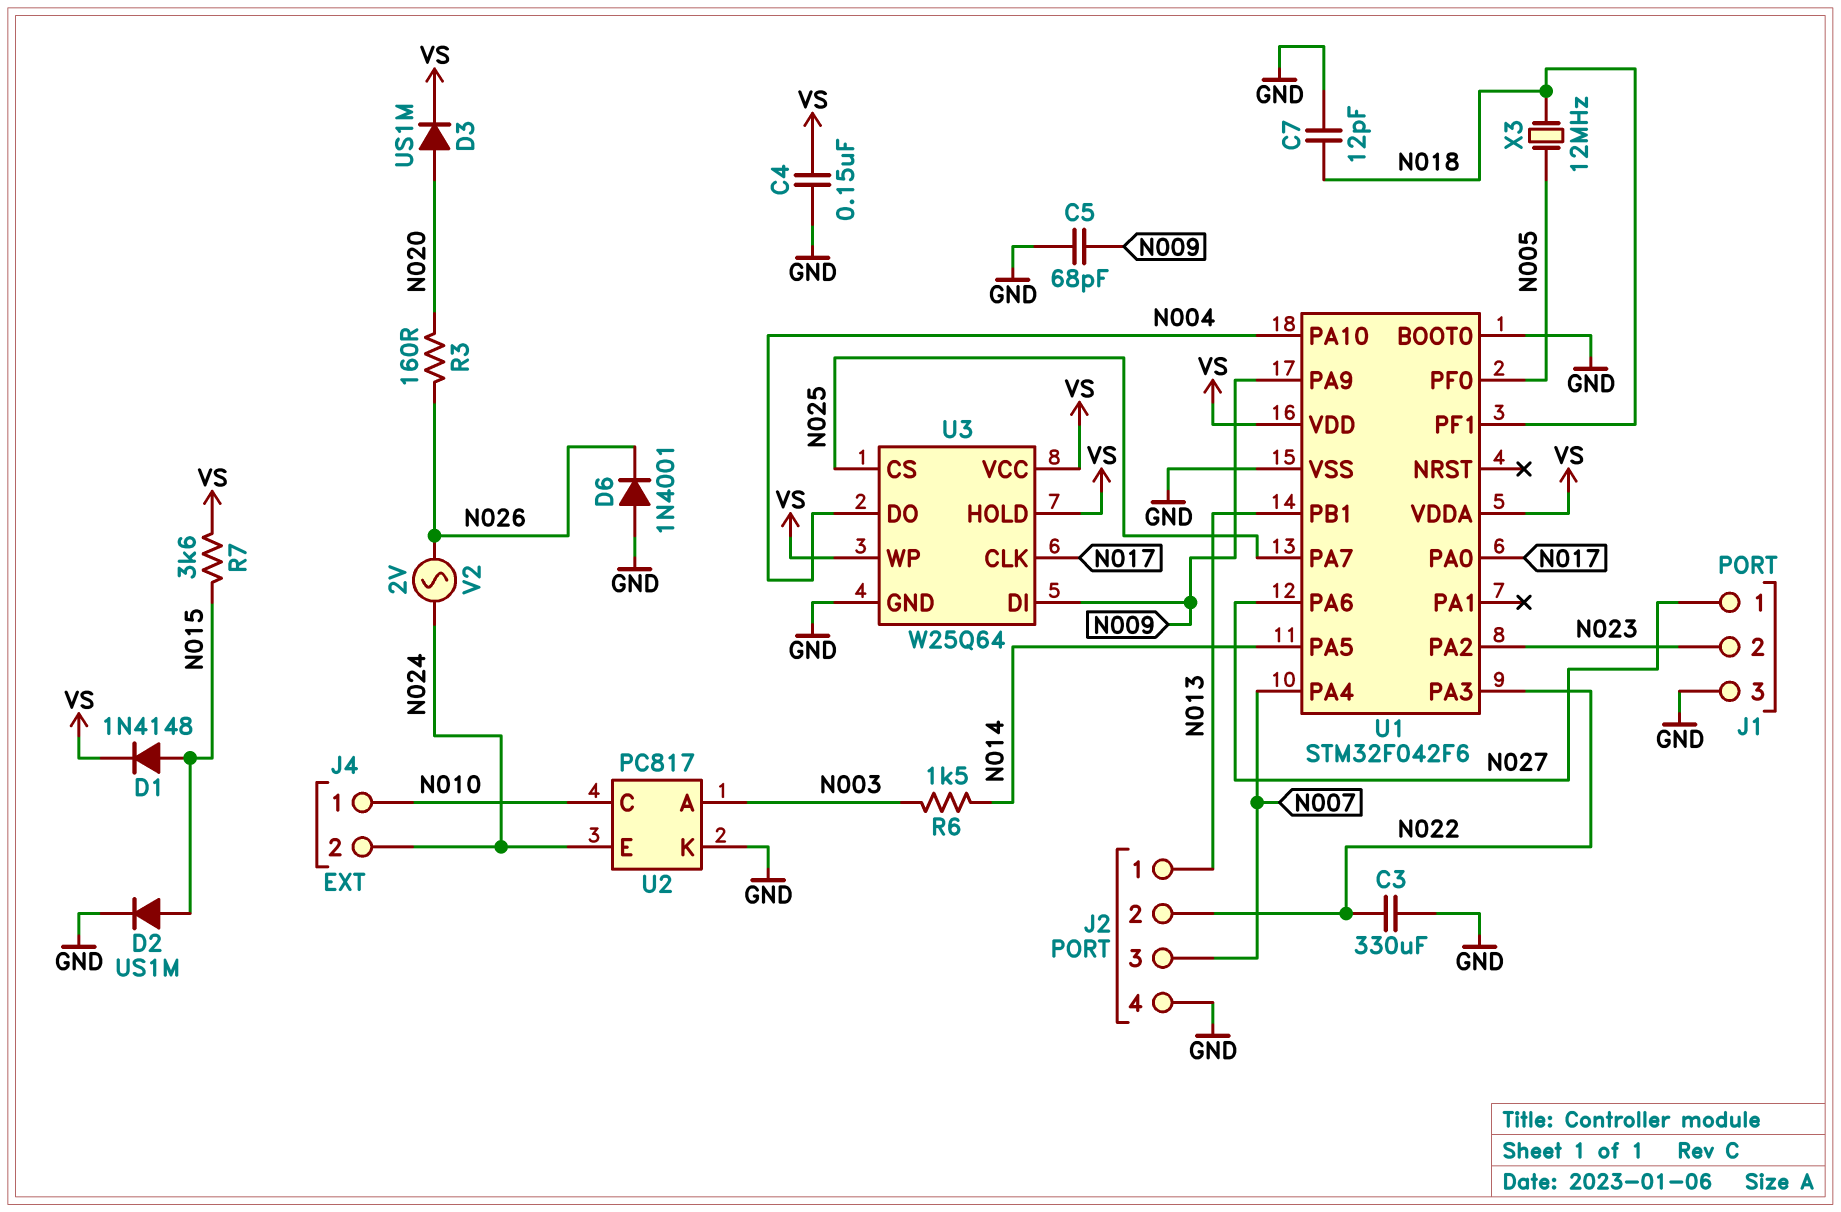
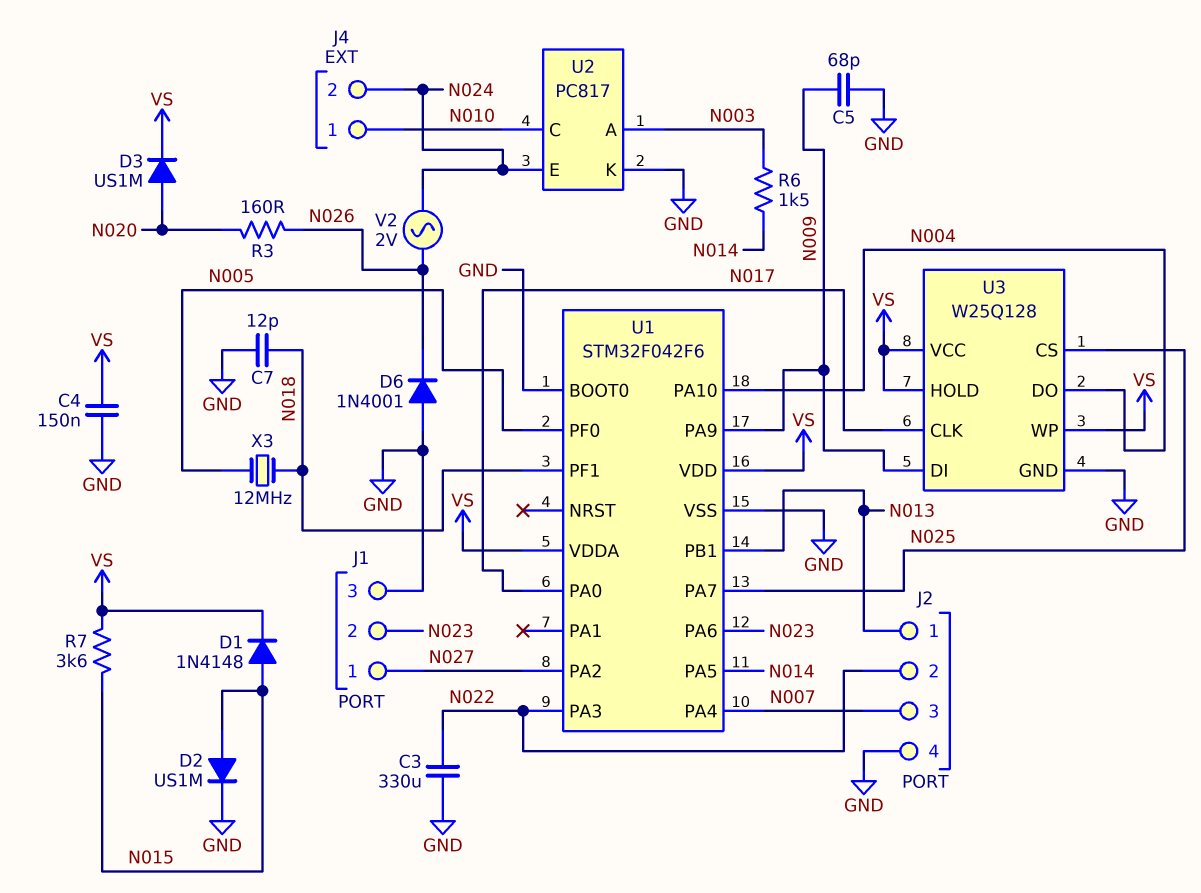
U1 pin PA2: N023 -> N027
U1 pin PA6: N027 -> N023
U3: W25Q64 -> W25Q128

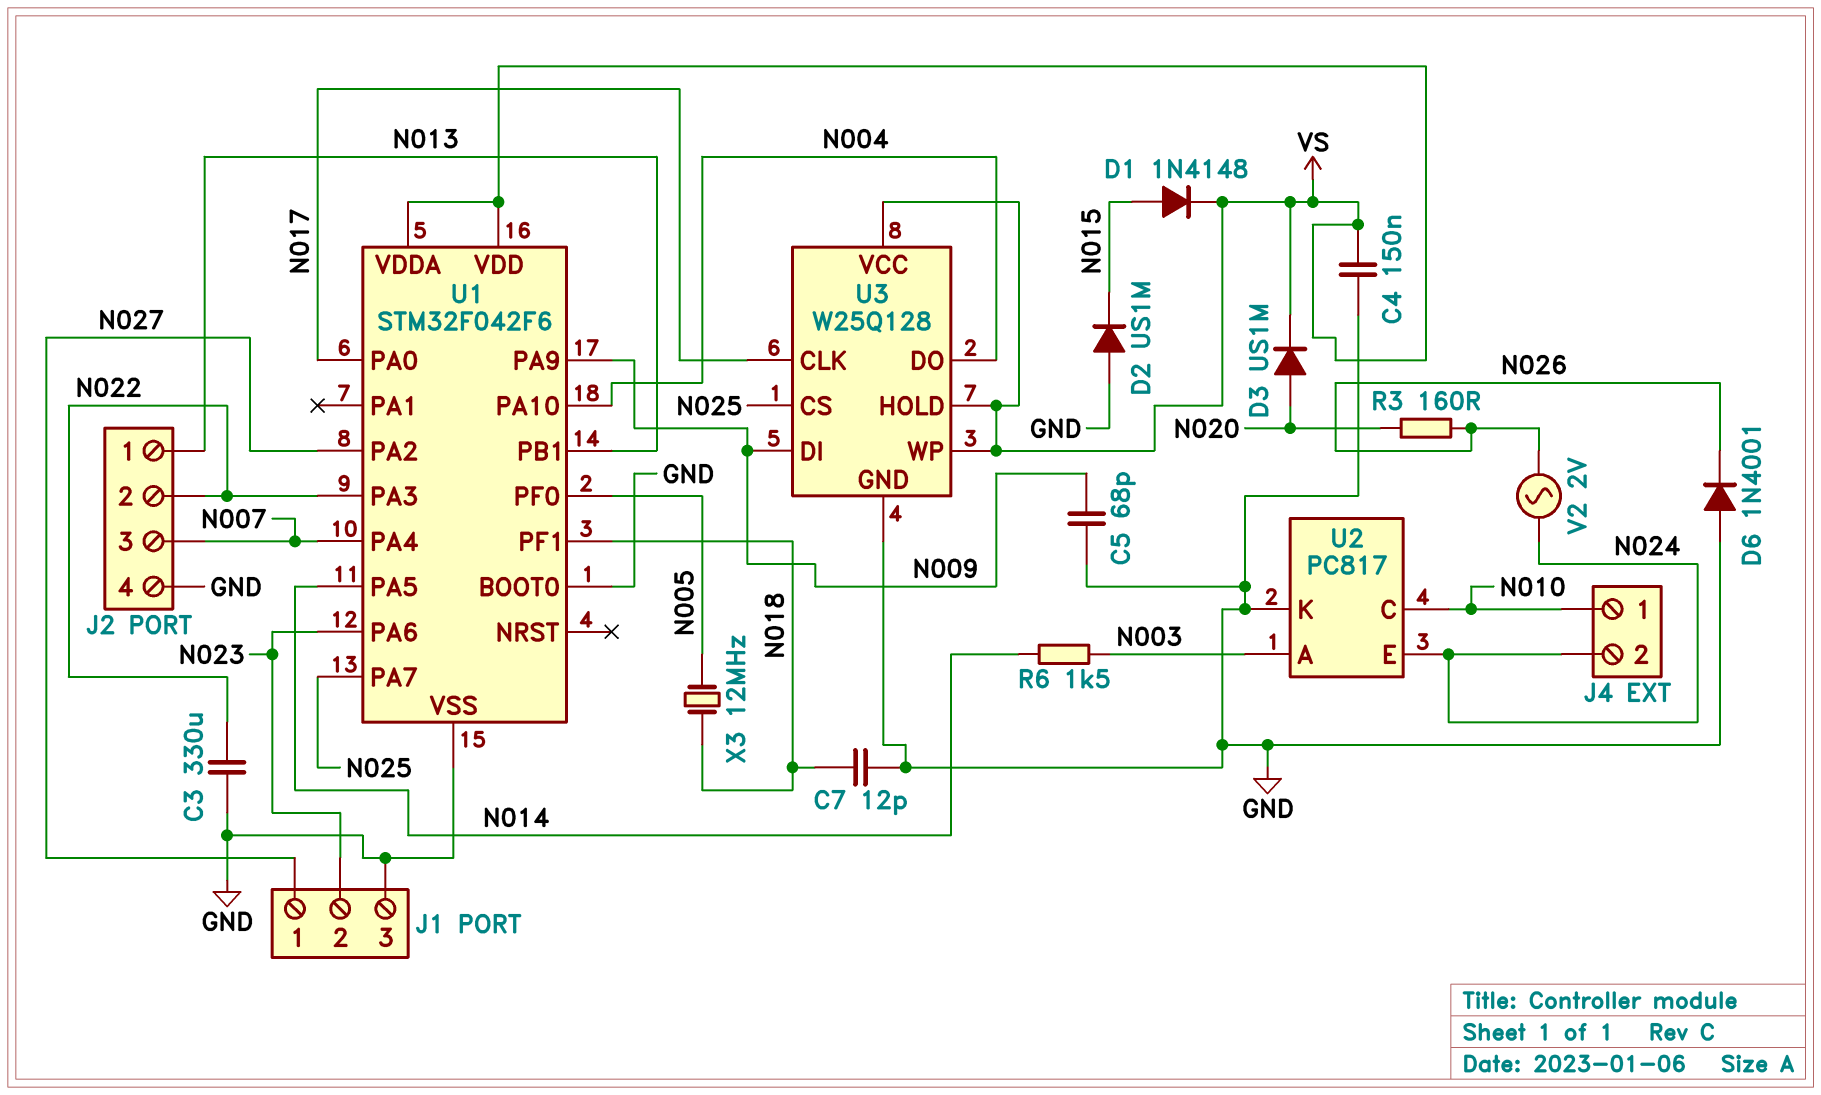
D2: diode US1M (A N015, K GND) -> diode US1M (A GND, K N015)
R7: 3.6k (N015, VS) -> none

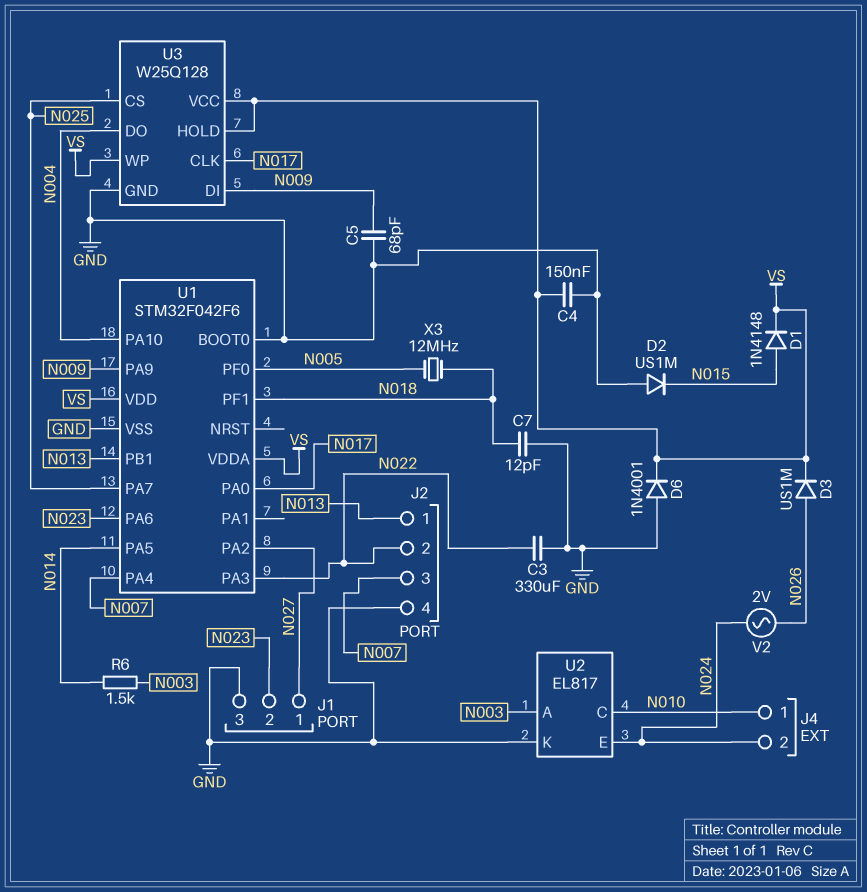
D3: diode US1M (A N020, K VS) -> diode US1M (A N026, K VS)
D6: diode 1N4001 (A GND, K N026) -> diode 1N4001 (A GND, K VS)
R3: 160 (N020, N026) -> none
U2: PC817 -> EL817

